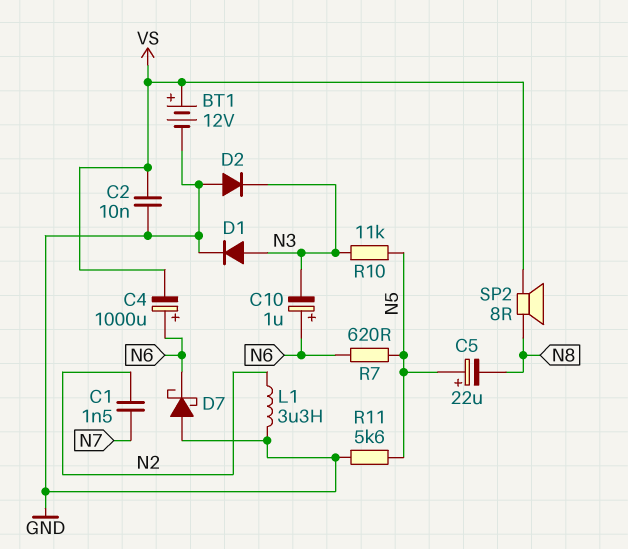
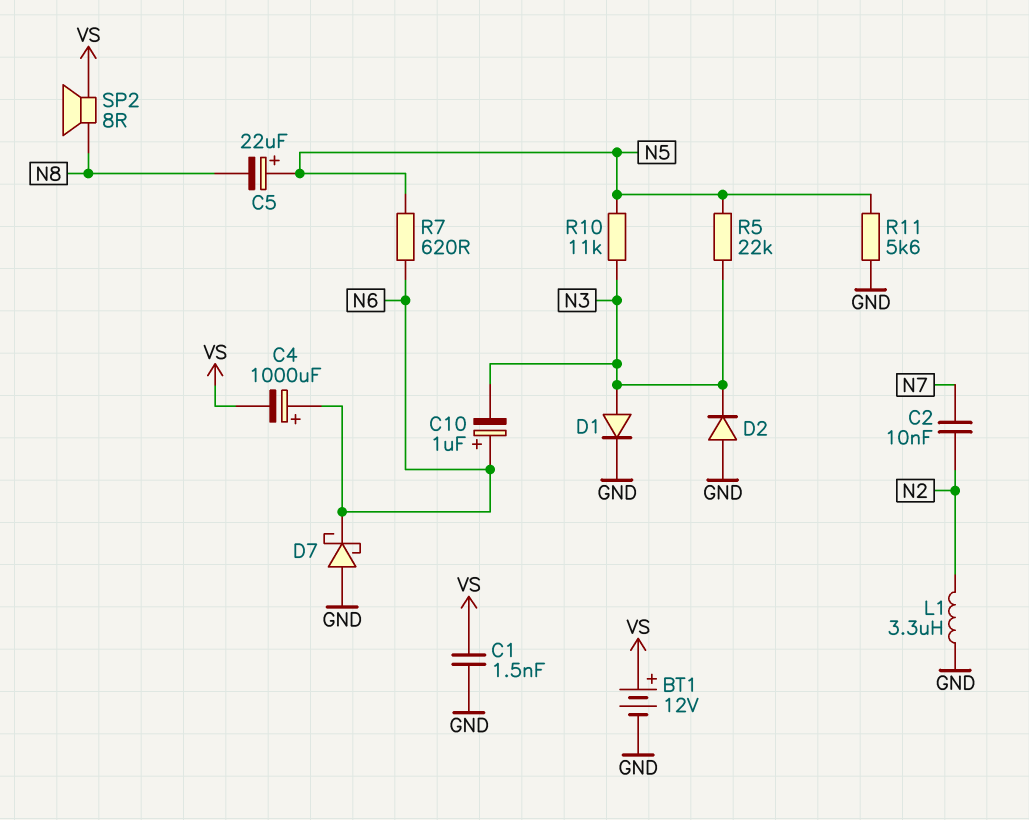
C1: 1.5nF (N2, N7) -> 1.5nF (GND, VS)
C2: 10nF (GND, VS) -> 10nF (N2, N7)
R5: none -> 22k (N3, N5)

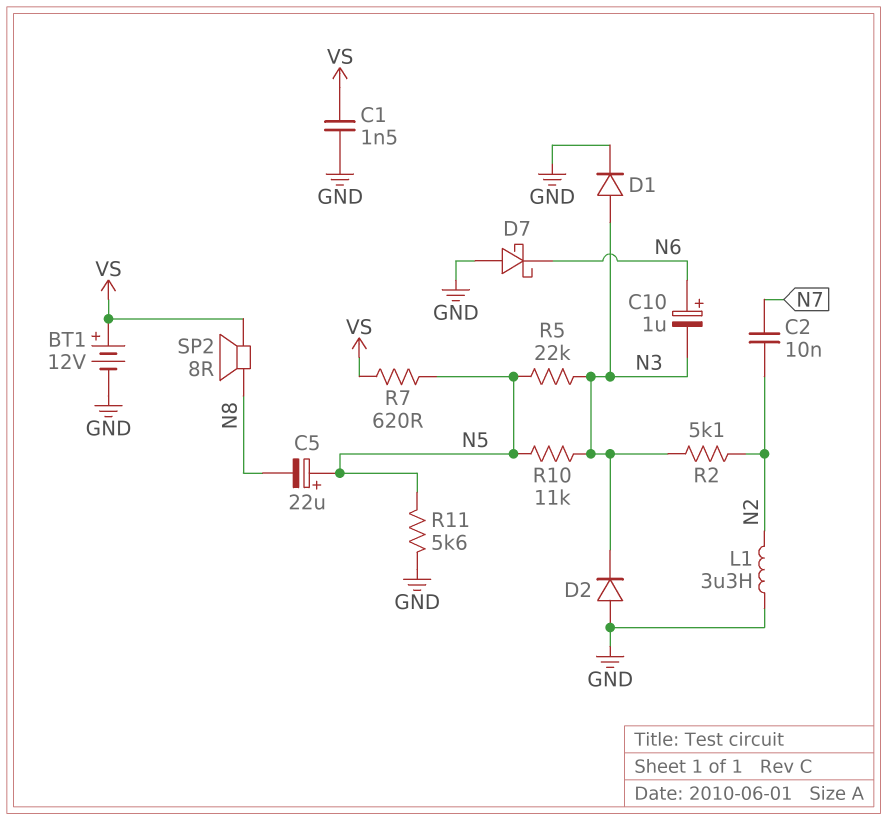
C4: 1000uF (plus N6, minus VS) -> none
R2: none -> 5.1k (N2, N3)
R7: 620 (N5, N6) -> 620 (N5, VS)

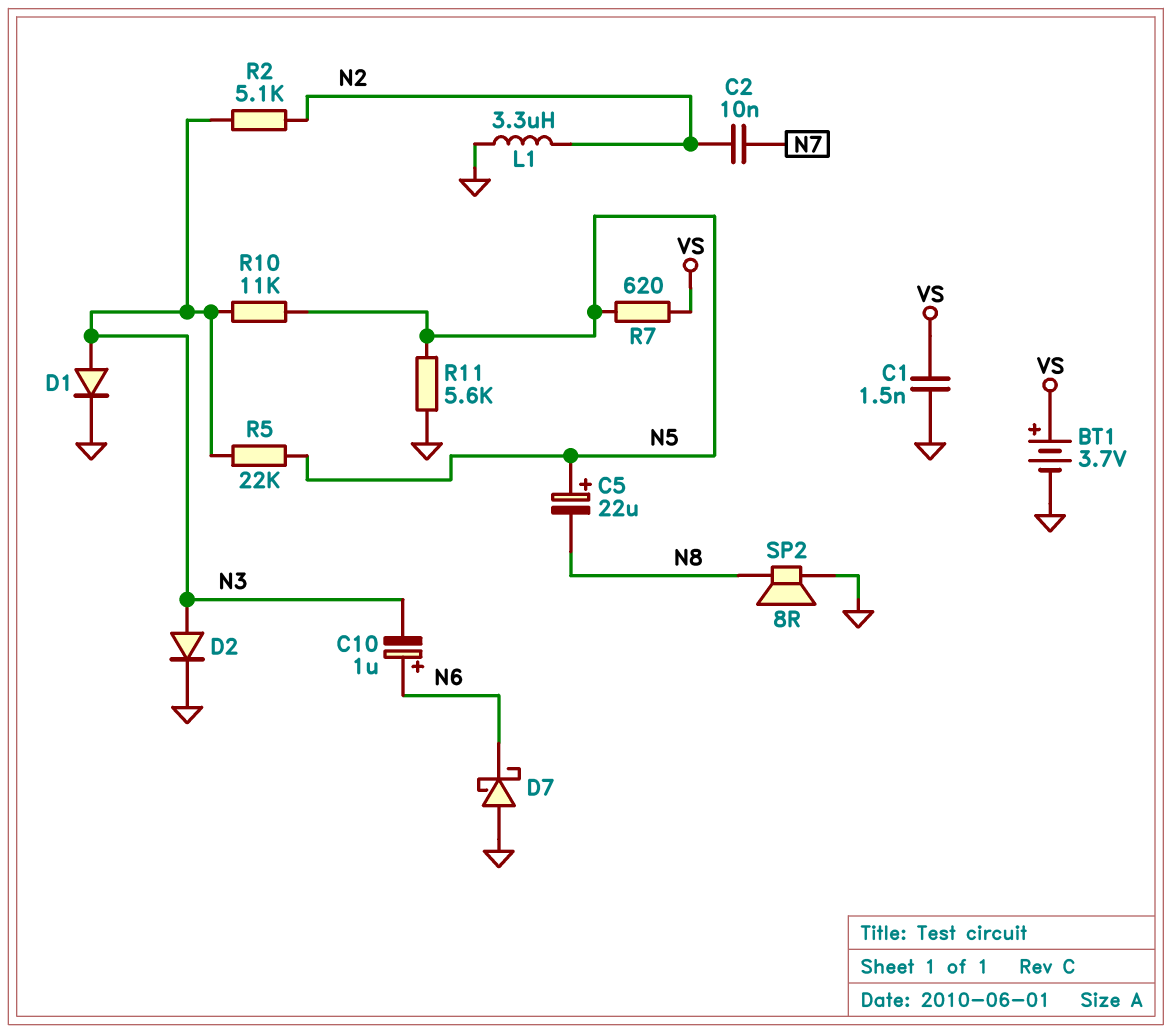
BT1: 12V (plus VS, minus GND) -> 3.7V (plus VS, minus GND)
D2: diode (A GND, K N3) -> diode (A N3, K GND)
SP2: speaker 8R (N8, VS) -> speaker 8R (GND, N8)

